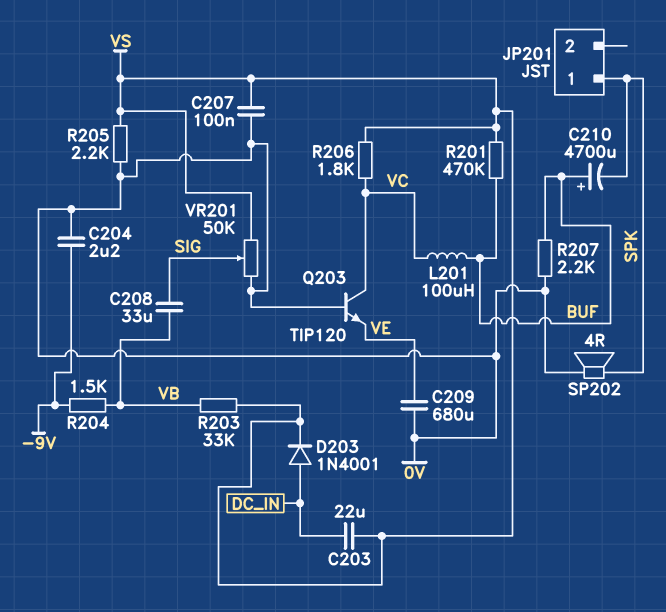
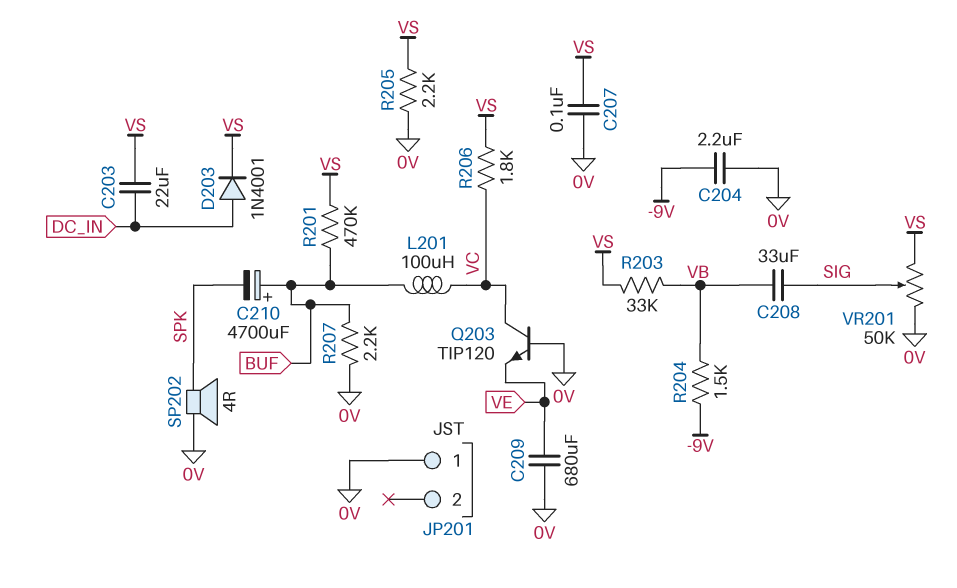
JP201 pin 1: SPK -> 0V

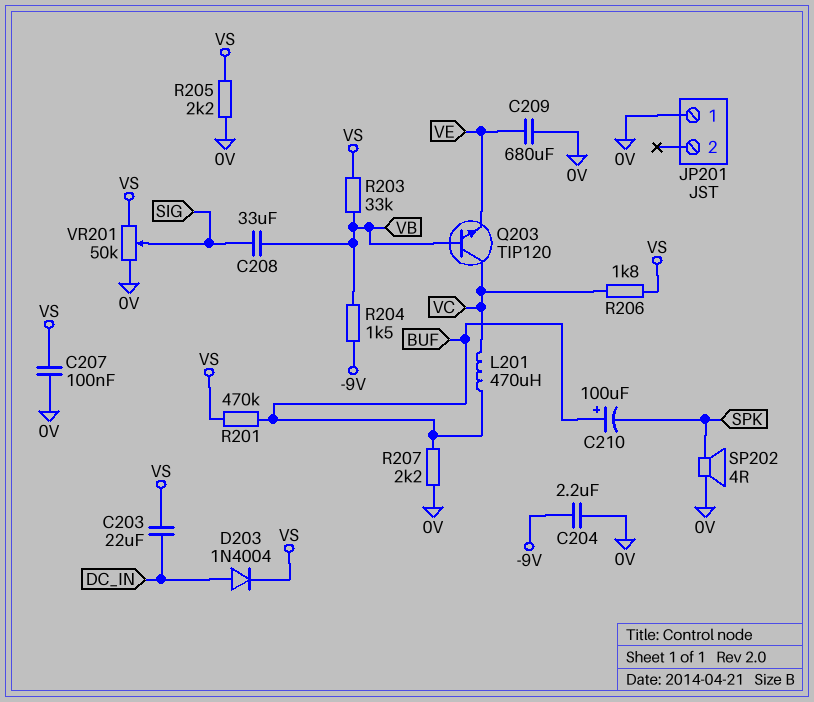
C210: 4700uF (plus BUF, minus SPK) -> 100uF (plus BUF, minus SPK)
D203: diode 1N4001 (A DC_IN, K VS) -> diode 1N4004 (A DC_IN, K VS)
L201: 100uH (BUF, VC) -> 470uH (BUF, VC)
Q203: NPN TIP120 (B 0V, C VC, E VE) -> NPN TIP120 (B VB, C VC, E VE)

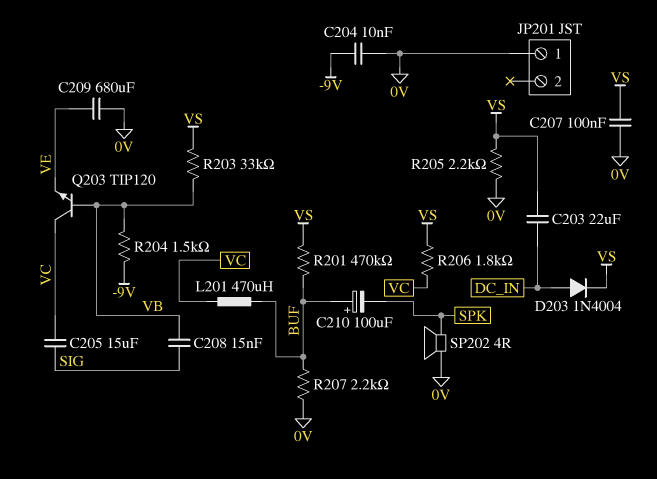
C204: 2.2uF (-9V, 0V) -> 10nF (-9V, 0V)
C205: none -> 15uF (SIG, VC)
C208: 33uF (SIG, VB) -> 15nF (SIG, VB)
VR201: 50k (0V, VS, wiper SIG) -> none

